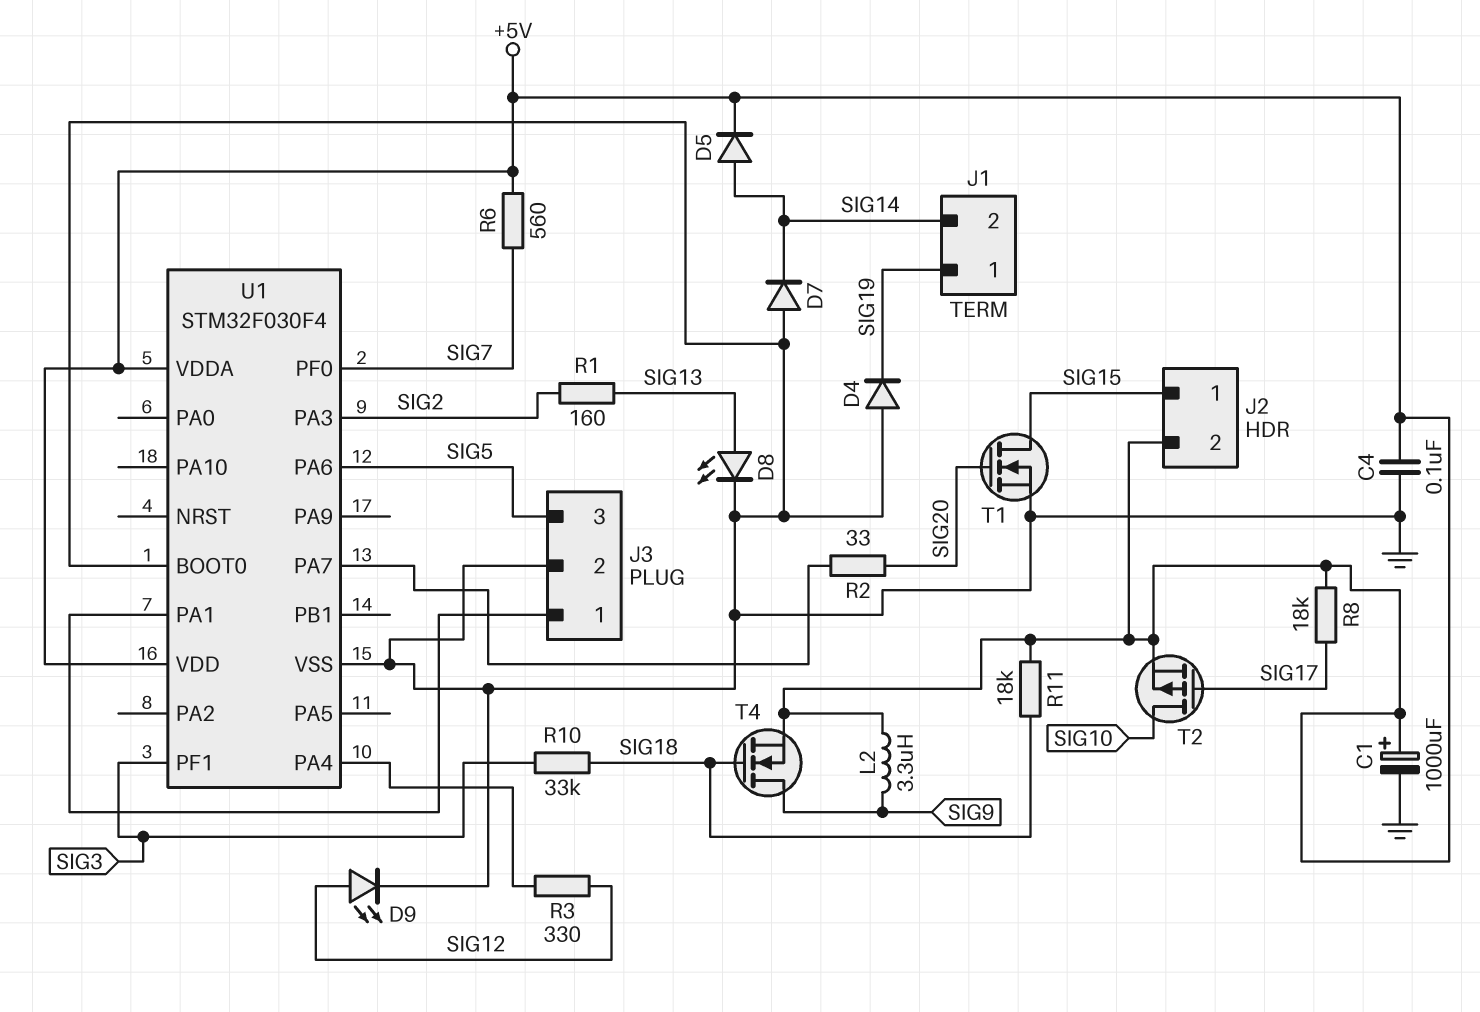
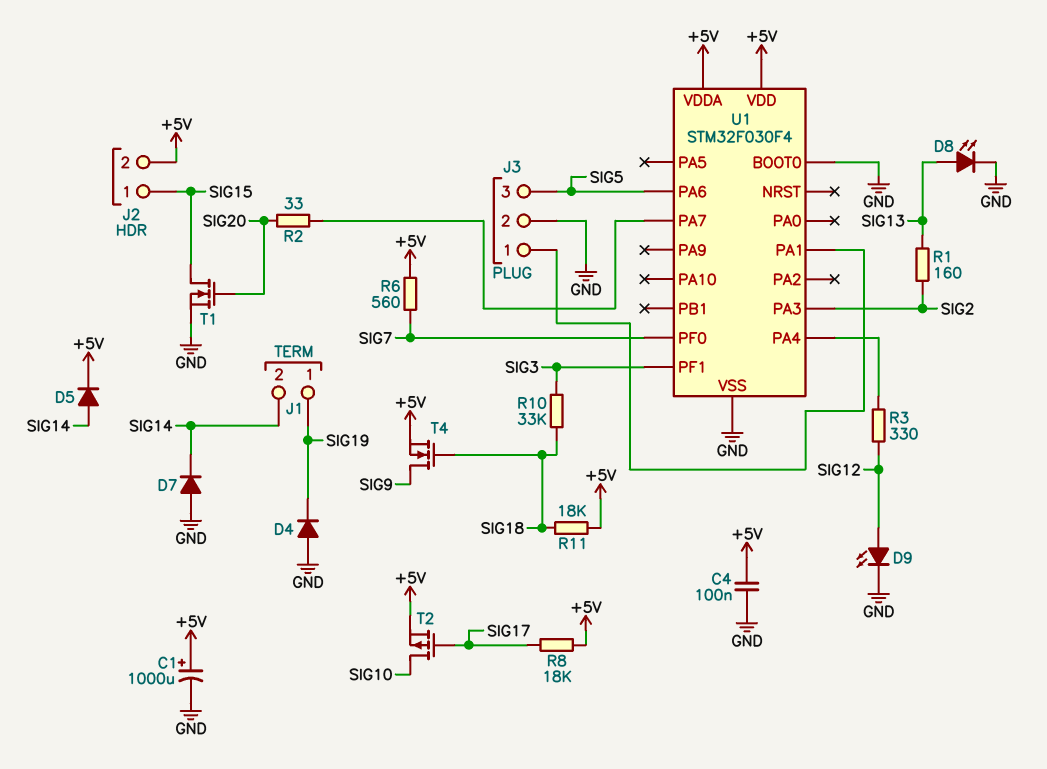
L2: 3.3uH (+5V, SIG9) -> none

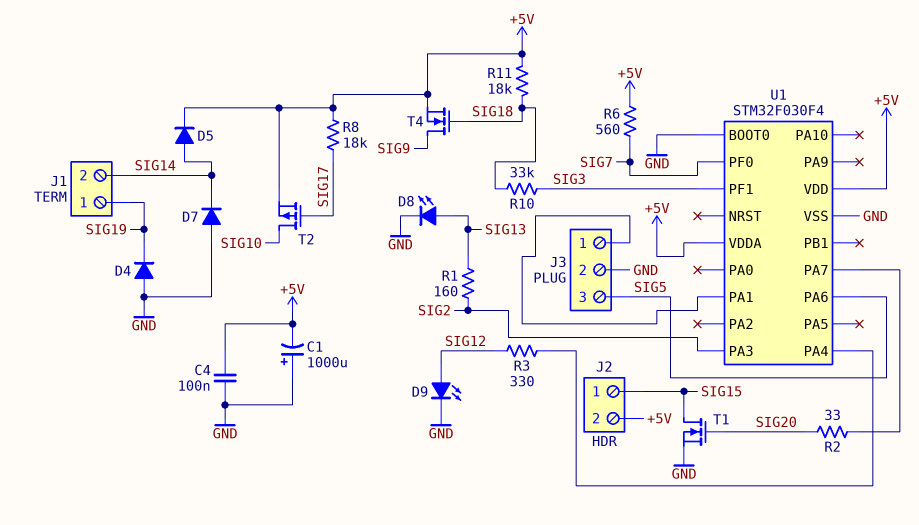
C1: 1000uF (plus +5V, minus GND) -> 1000uF (plus GND, minus +5V)

